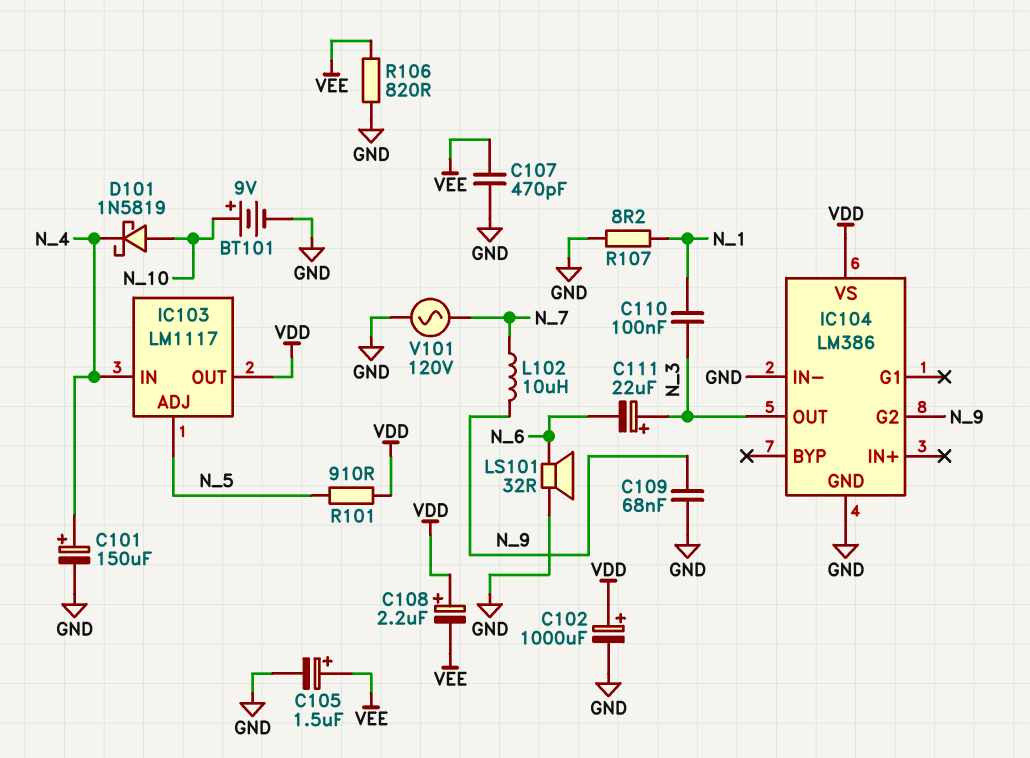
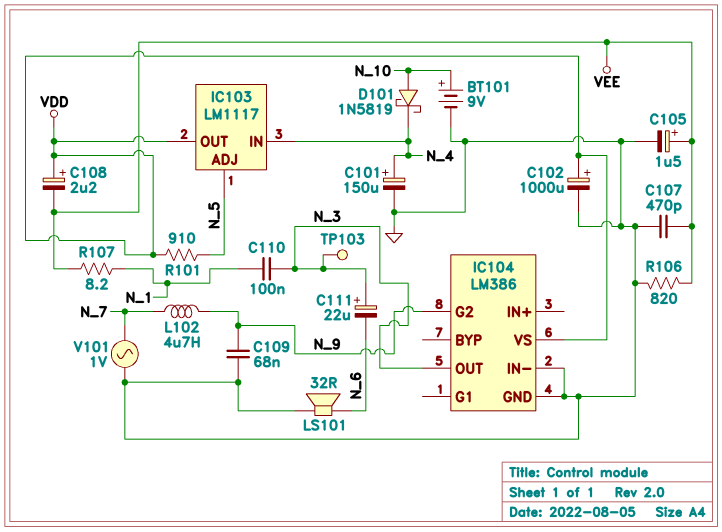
L102: 10uH (N_7, N_9) -> 4.7uH (N_7, N_9)
R107: 8.2 (GND, N_1) -> 8.2 (N_1, VEE)
TP103: none -> test point (N_3)
V101: AC 120V (GND, N_7) -> AC 1V (GND, N_7)

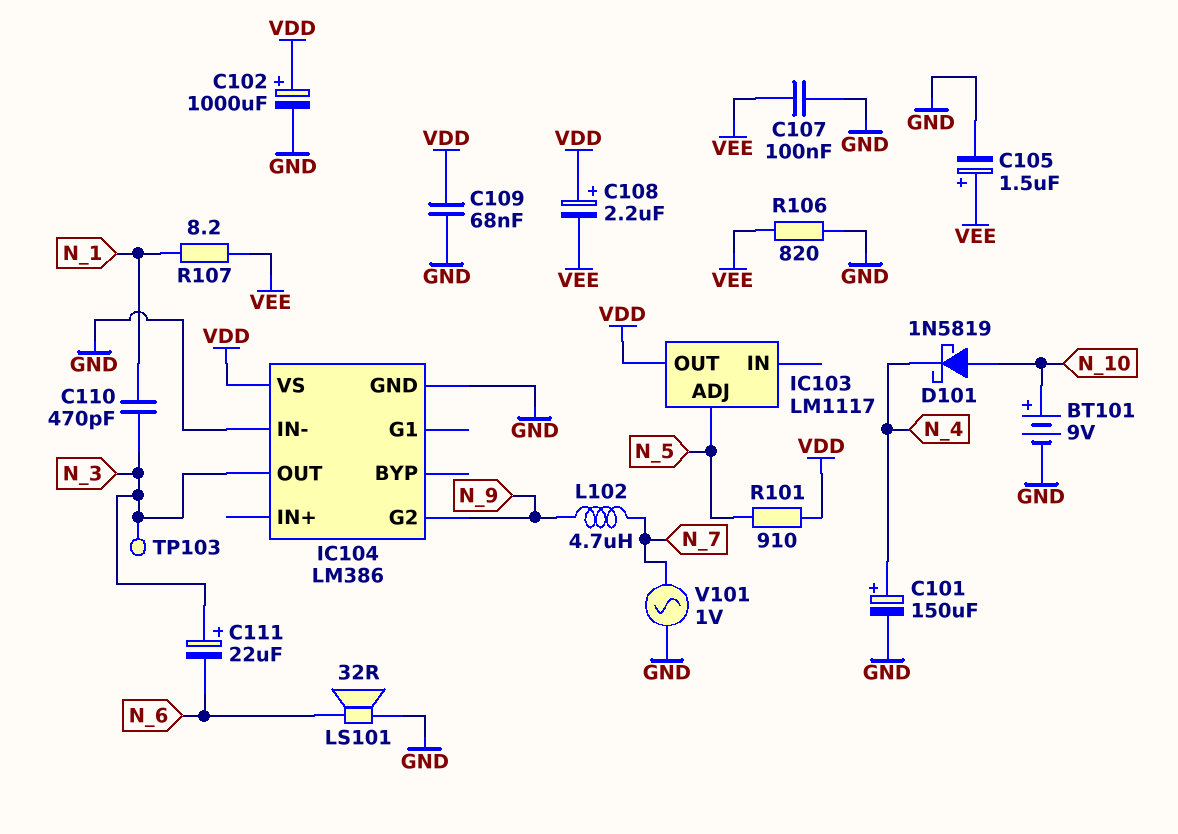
C107: 470pF (GND, VEE) -> 100nF (GND, VEE)
C109: 68nF (GND, N_9) -> 68nF (GND, VDD)
C110: 100nF (N_1, N_3) -> 470pF (N_1, N_3)
IC103 pin IN: N_4 -> none

